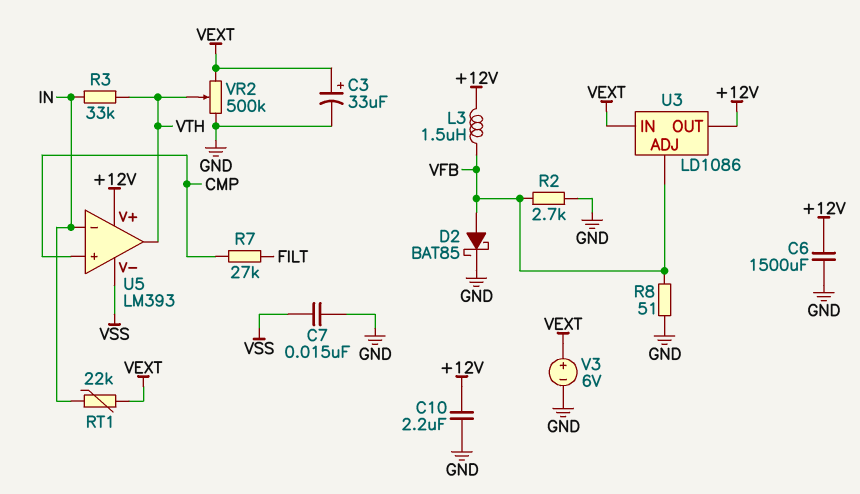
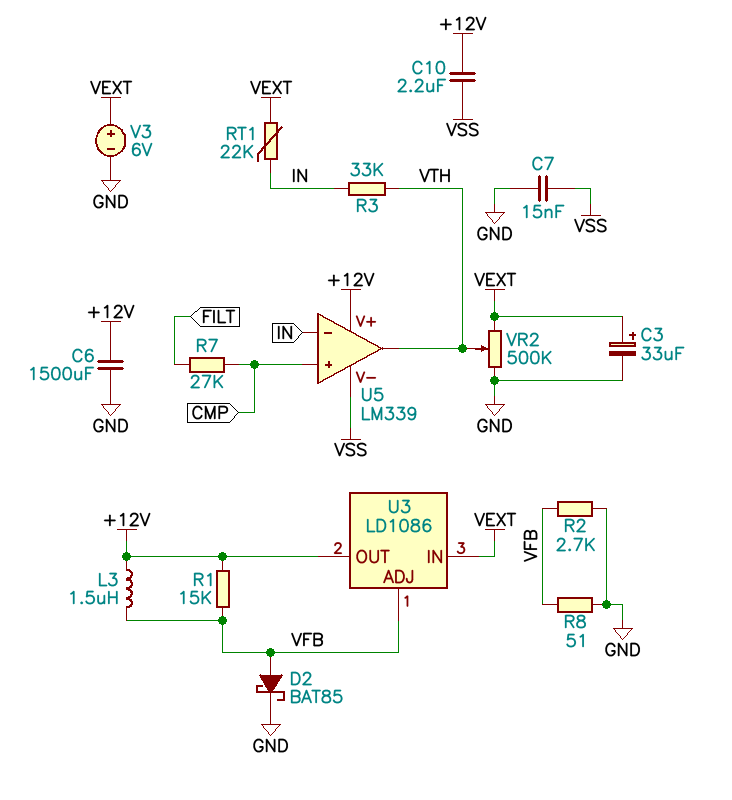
C10: 2.2uF (+12V, GND) -> 2.2uF (+12V, VSS)
R1: none -> 15k (+12V, VFB)
U5: LM393 -> LM339

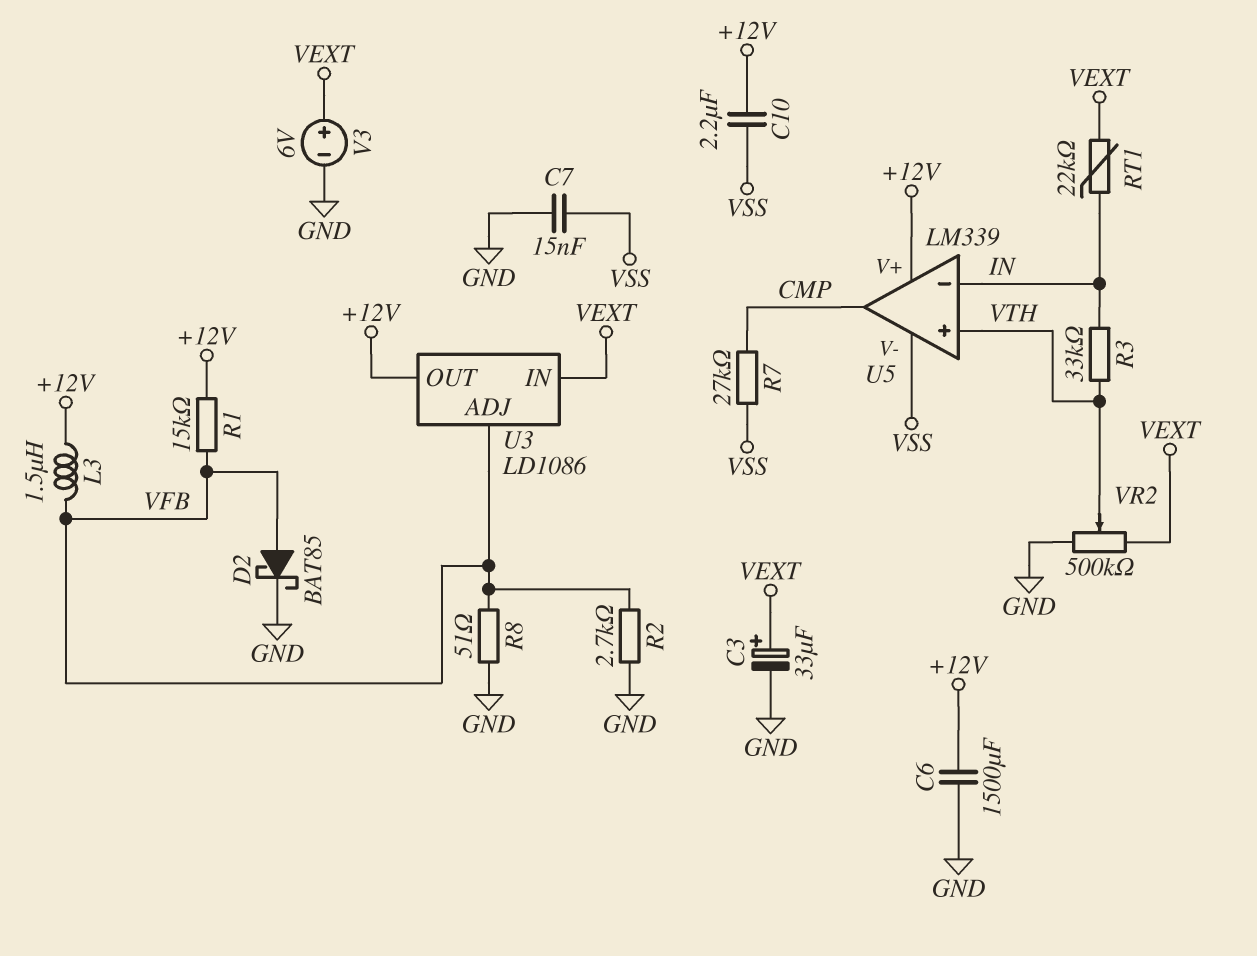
R7: 27k (CMP, FILT) -> 27k (CMP, VSS)
U5 pin in+: CMP -> VTH
U5 pin out: VTH -> CMP

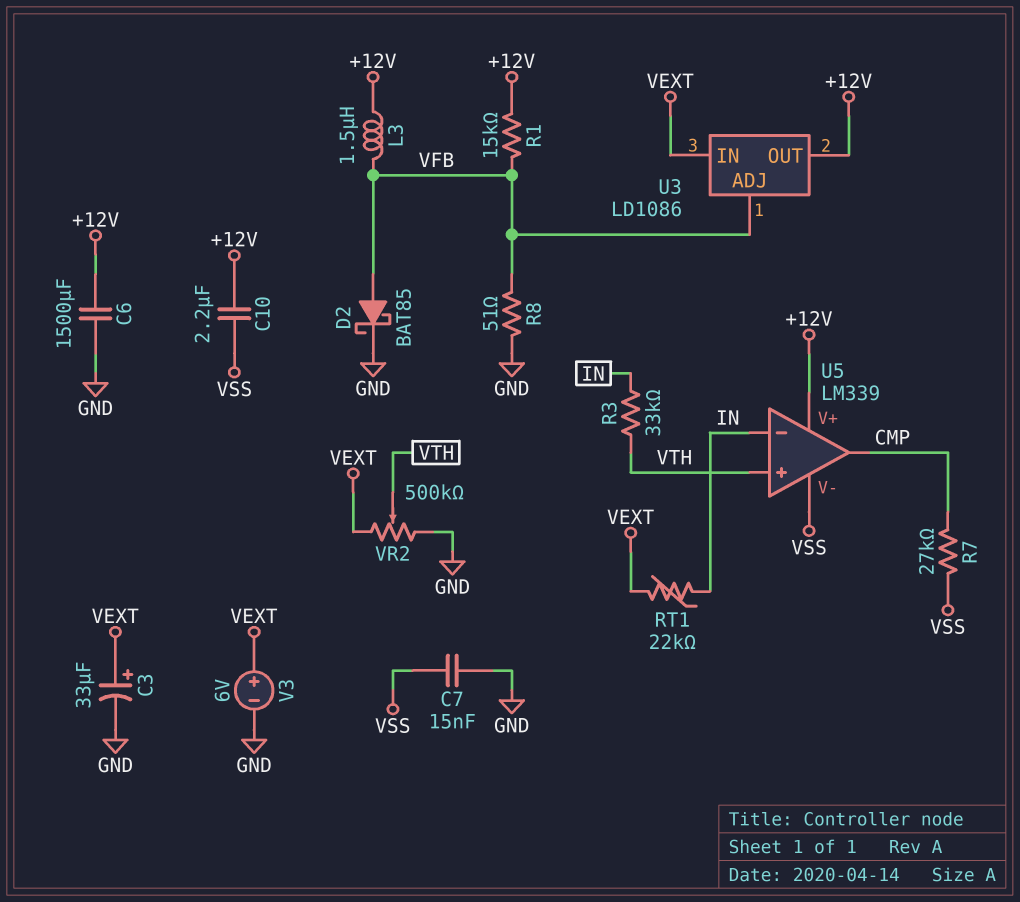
R2: 2.7k (GND, VFB) -> none

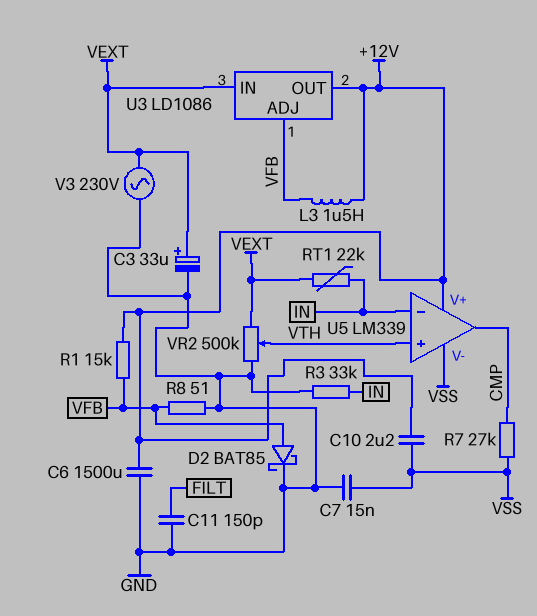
C11: none -> 150pF (FILT, GND)
R3: 33k (IN, VTH) -> 33k (GND, IN)
V3: 6V (plus VEXT, minus GND) -> AC 230V (GND, VEXT)

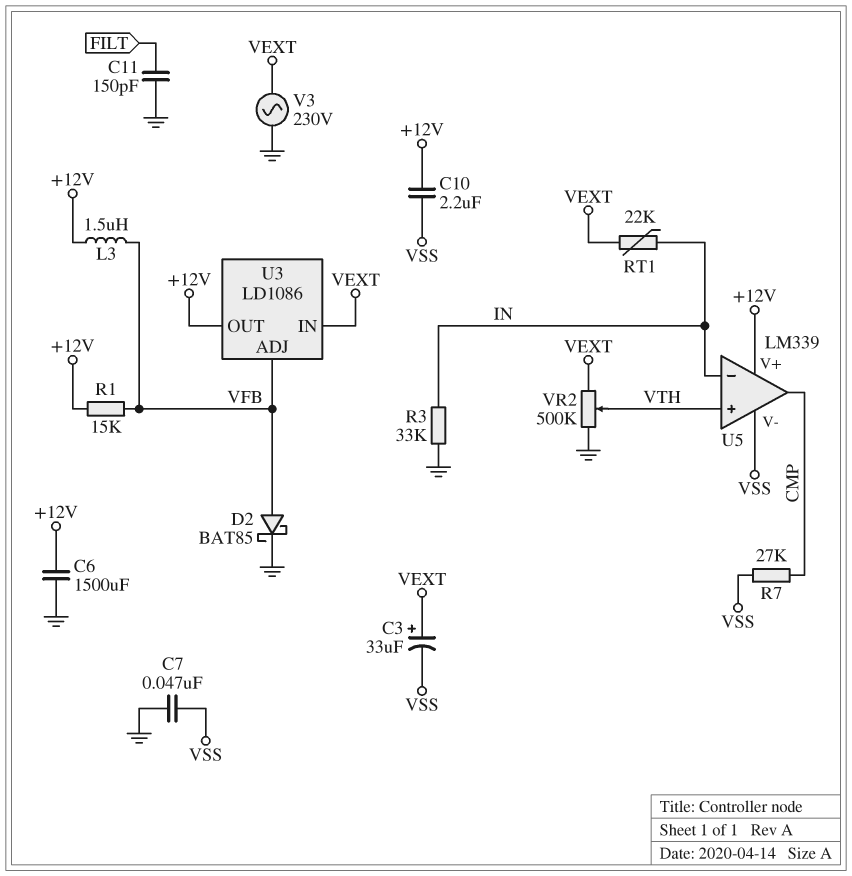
C3: 33uF (plus VEXT, minus GND) -> 33uF (plus VEXT, minus VSS)
C7: 15nF (GND, VSS) -> 47nF (GND, VSS)
R8: 51 (GND, VFB) -> none

